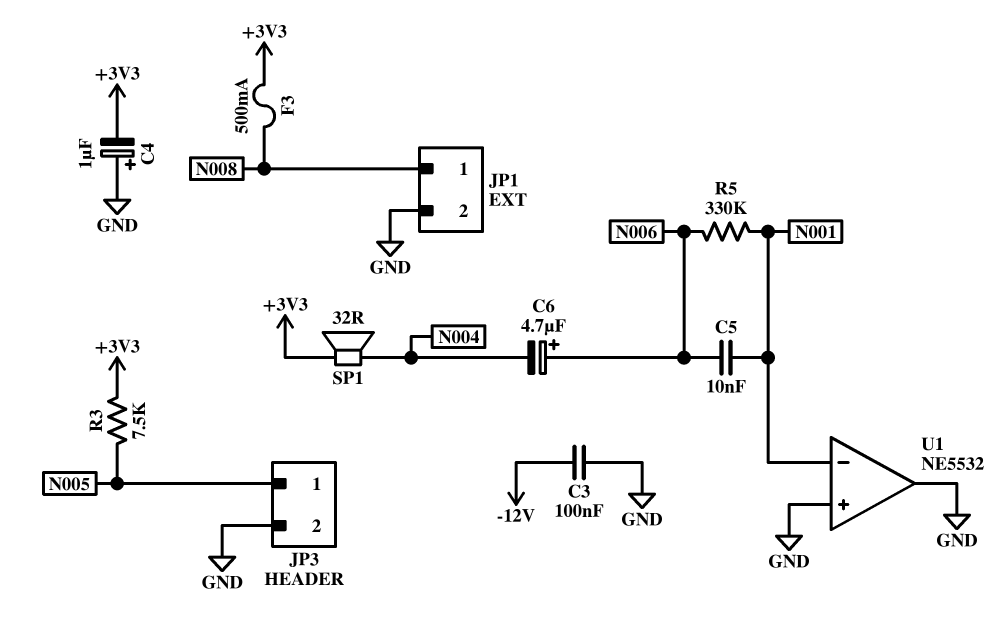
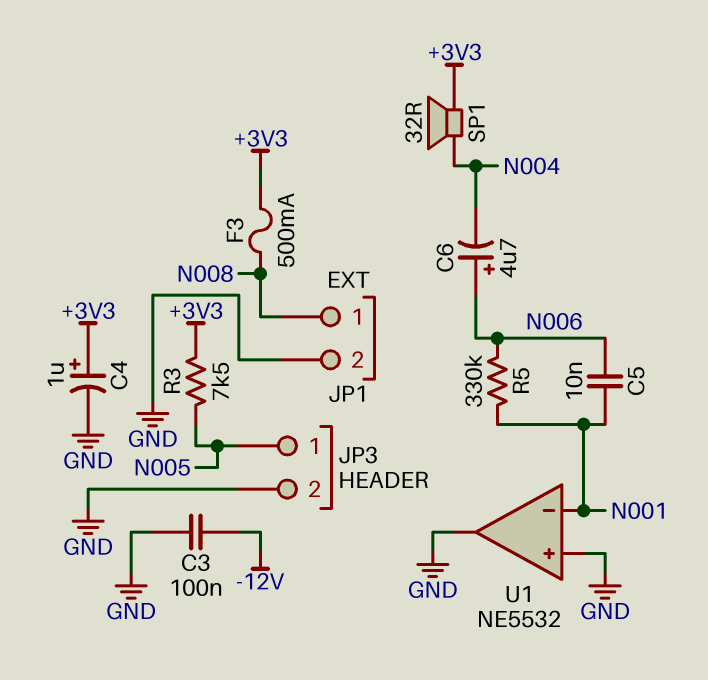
C4: 1uF (plus GND, minus +3V3) -> 1uF (plus +3V3, minus GND)

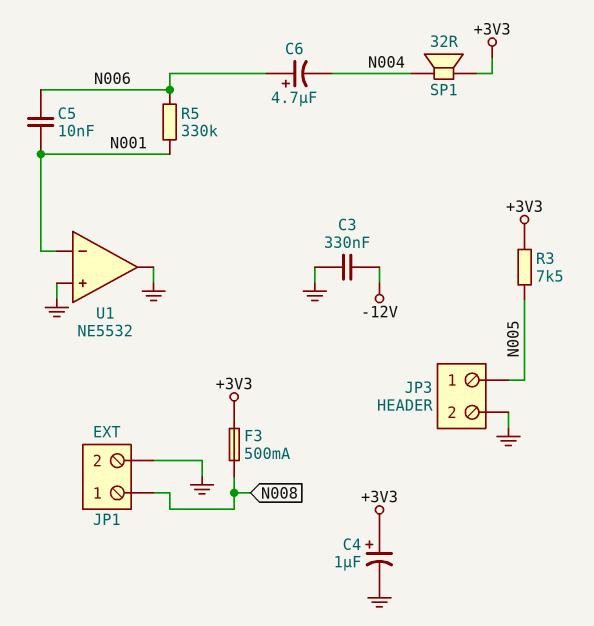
C3: 100nF (-12V, GND) -> 330nF (-12V, GND)

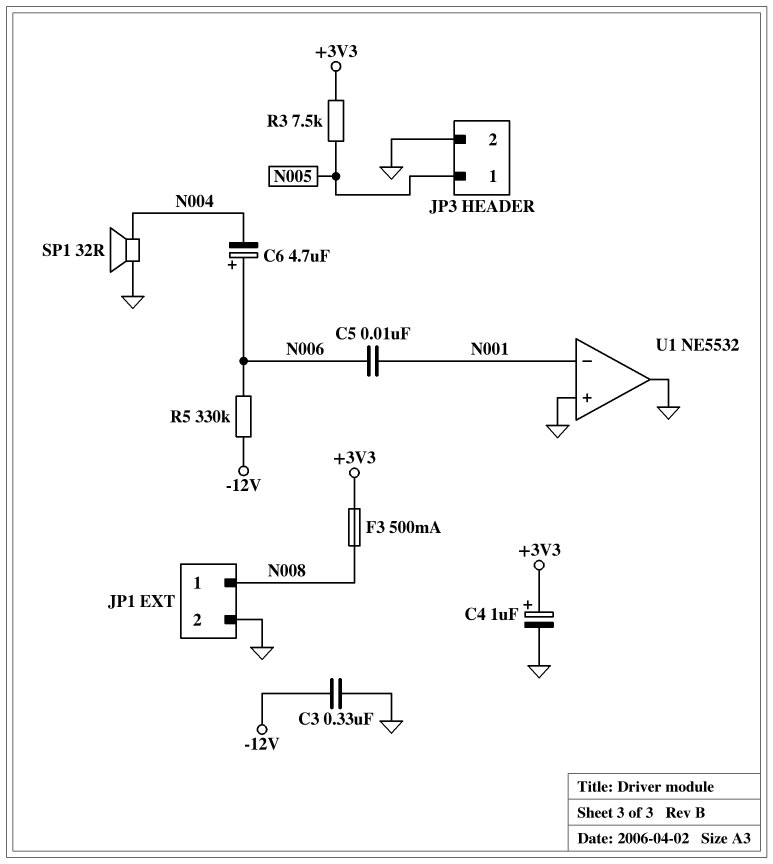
R5: 330k (N001, N006) -> 330k (-12V, N006)
SP1: speaker 32R (+3V3, N004) -> speaker 32R (GND, N004)

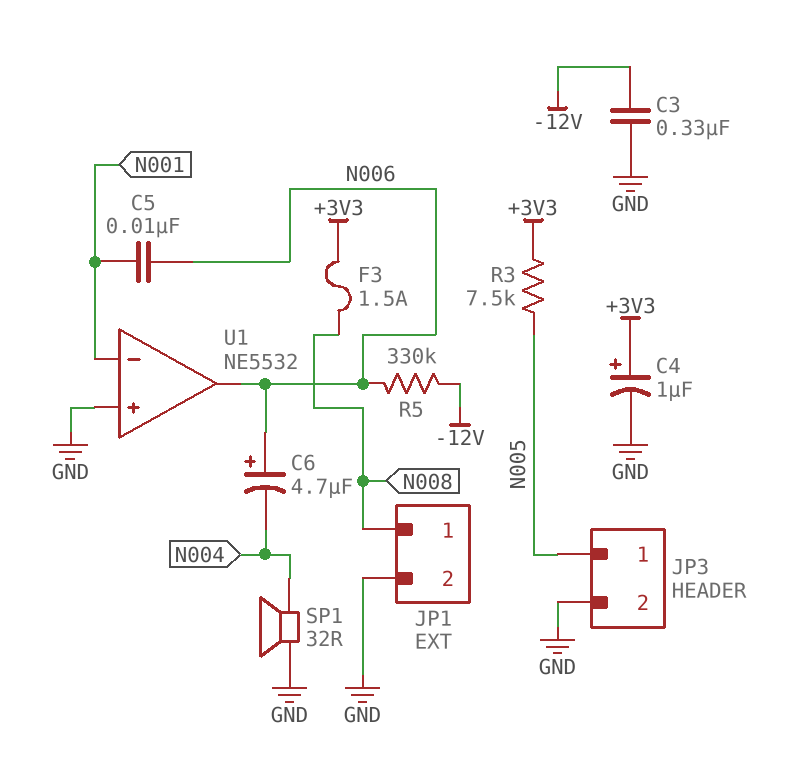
F3: 500mA (+3V3, N008) -> 1.5A (+3V3, N008)
U1 pin out: GND -> N006

